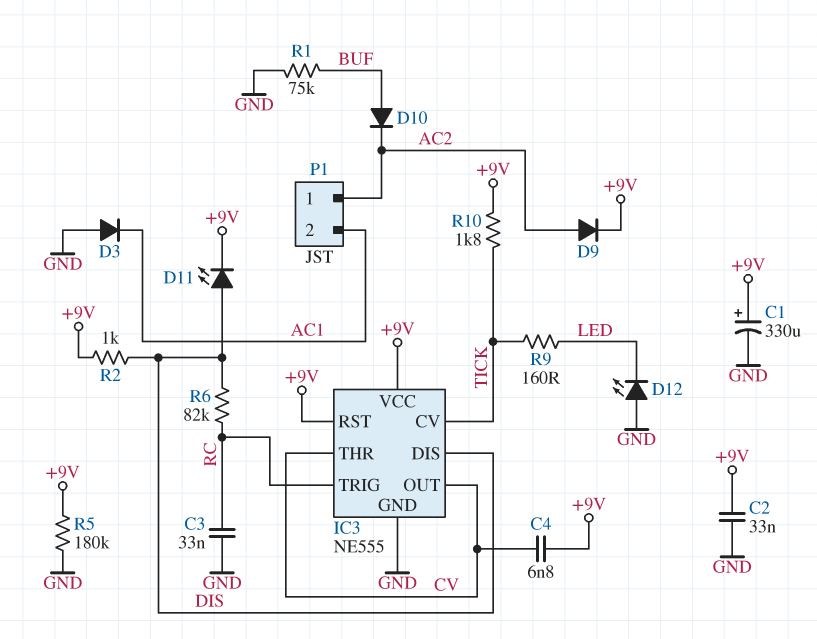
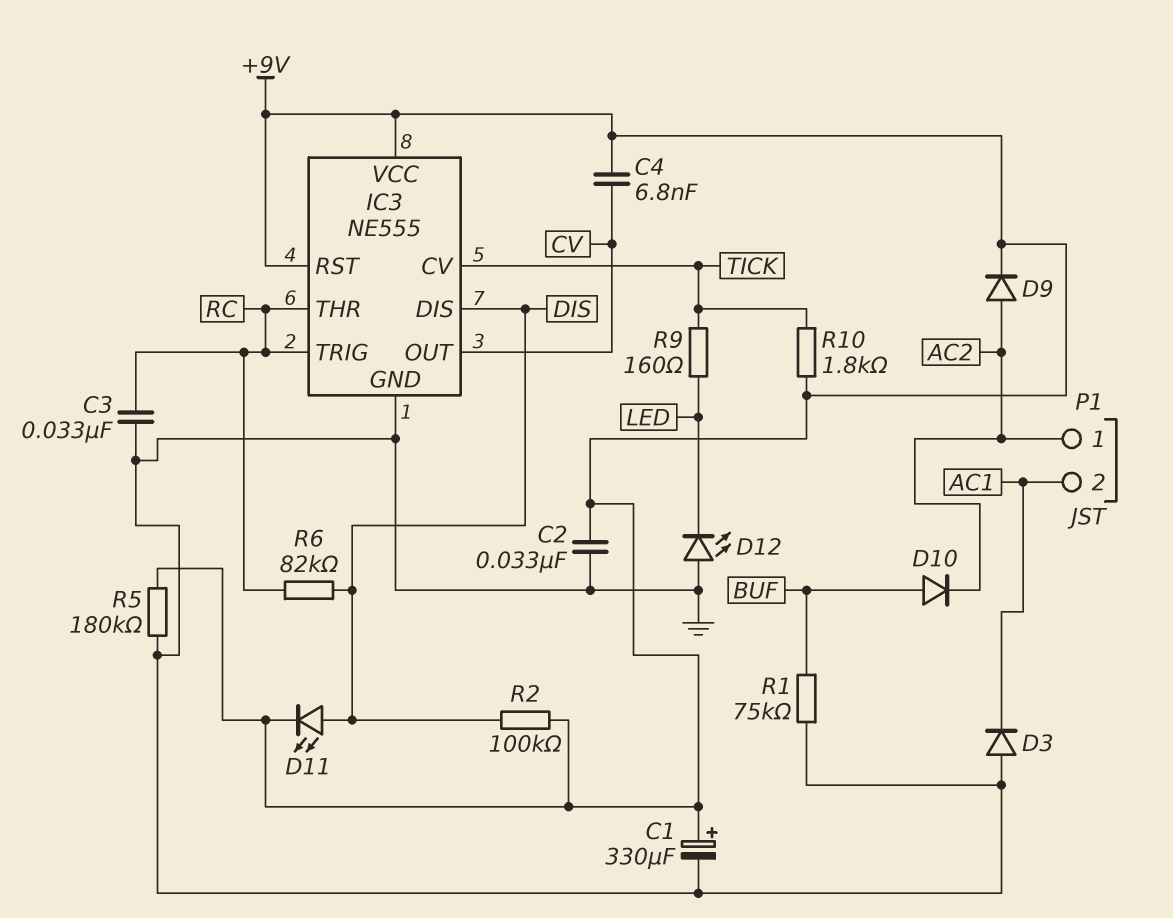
IC3 pin THR: CV -> RC
R2: 1k (+9V, DIS) -> 100k (+9V, DIS)

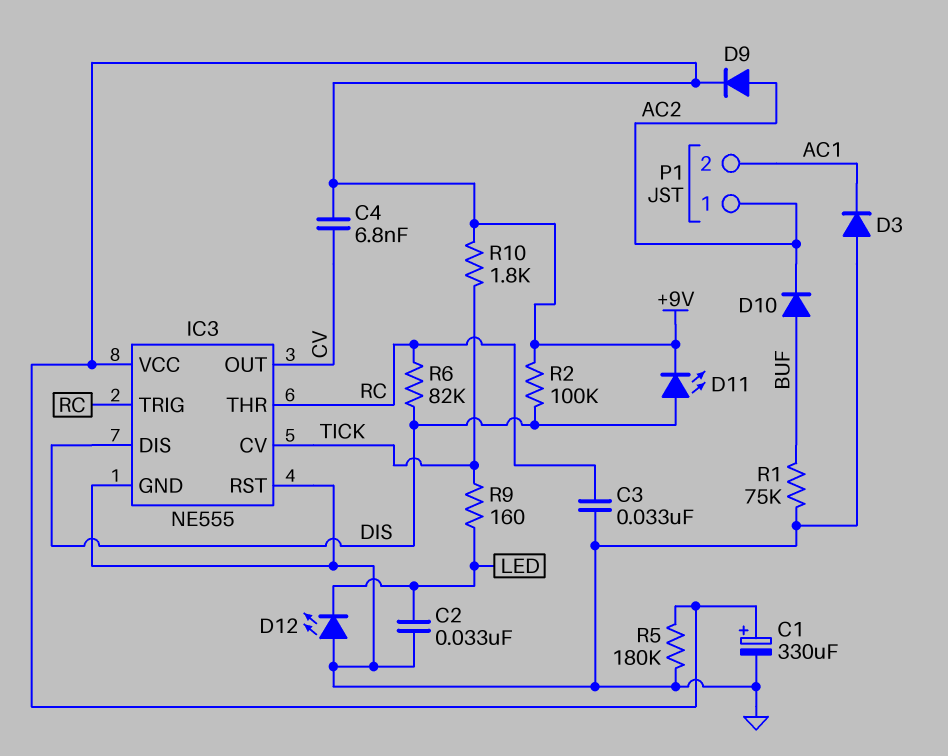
C2: 33nF (+9V, GND) -> 33nF (GND, LED)
IC3 pin RST: +9V -> GND

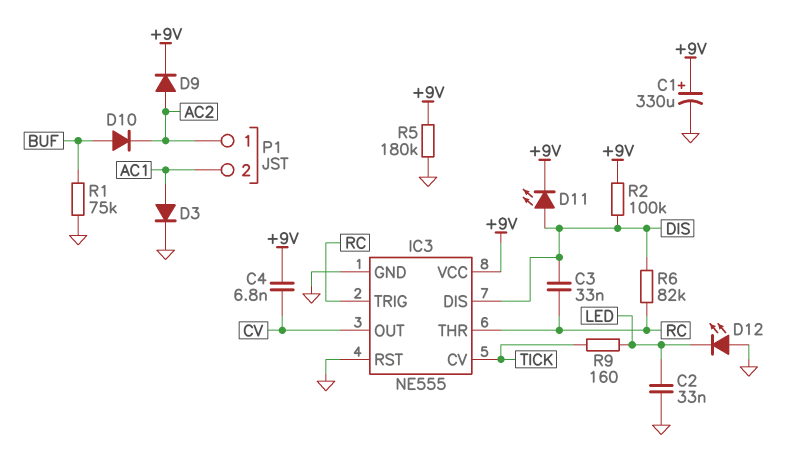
C3: 33nF (GND, RC) -> 33nF (DIS, RC)
D3: diode (A GND, K AC1) -> diode (A AC1, K GND)
R10: 1.8k (+9V, TICK) -> none

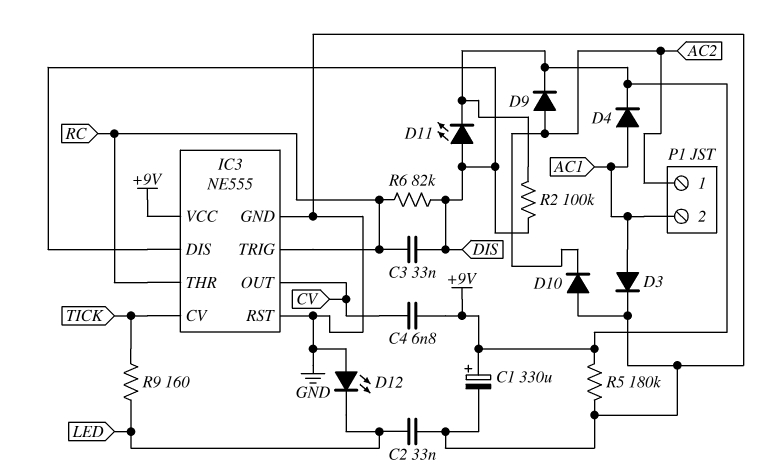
D4: none -> diode (A AC1, K +9V)
D10: diode (A BUF, K AC2) -> diode (A GND, K AC2)
R1: 75k (BUF, GND) -> none

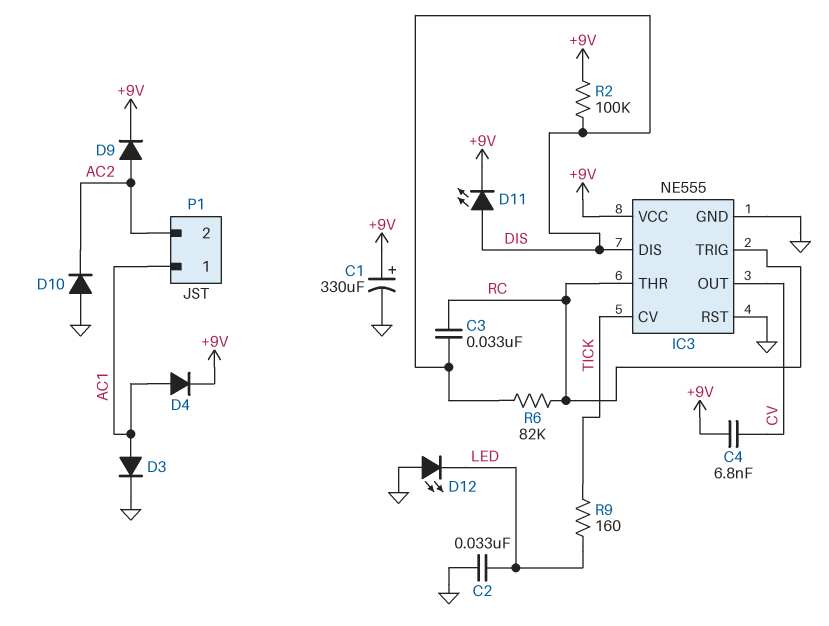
P1 pin 1: AC2 -> AC1
P1 pin 2: AC1 -> AC2
R5: 180k (+9V, GND) -> none

